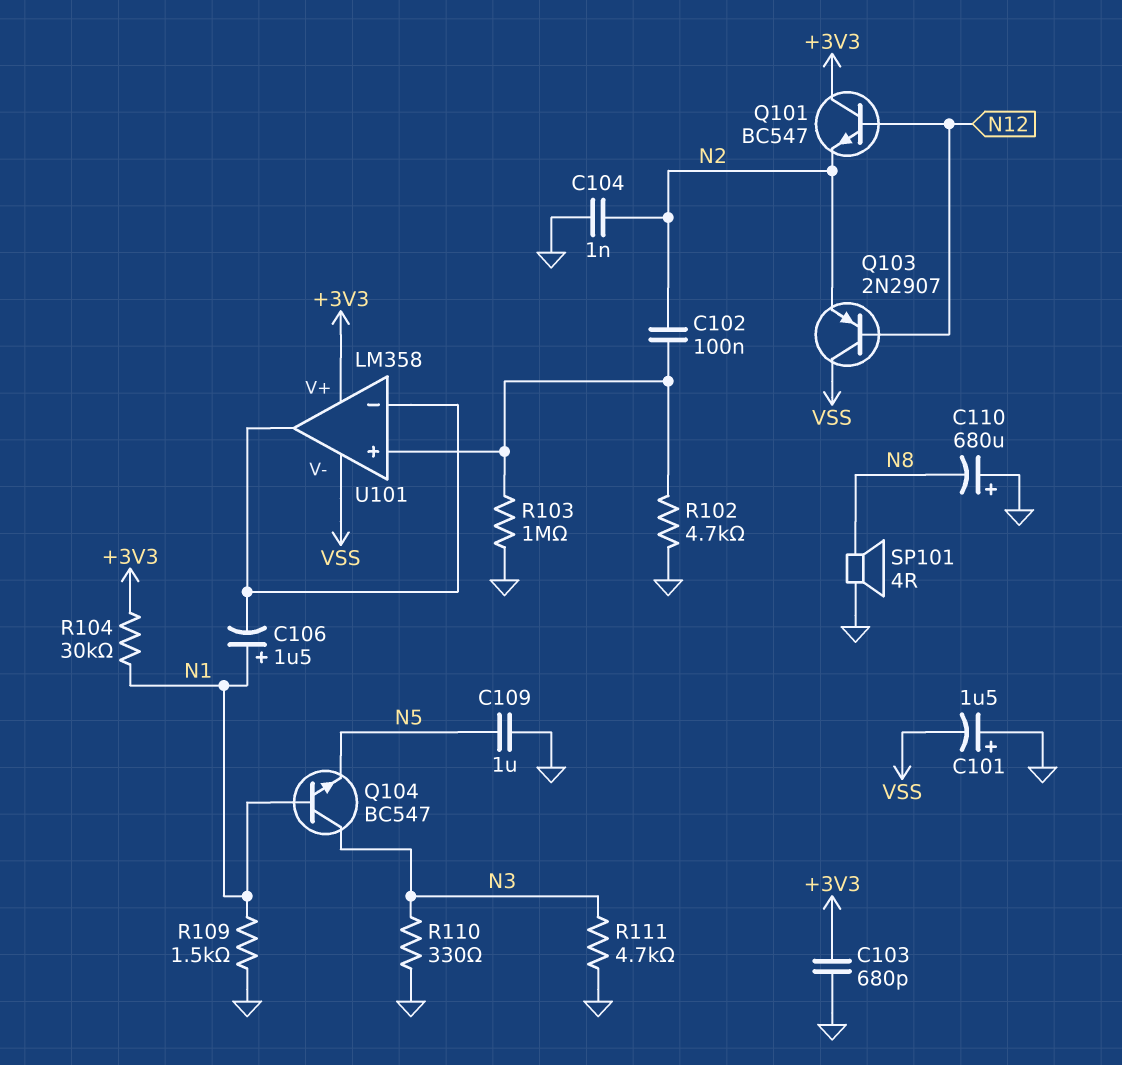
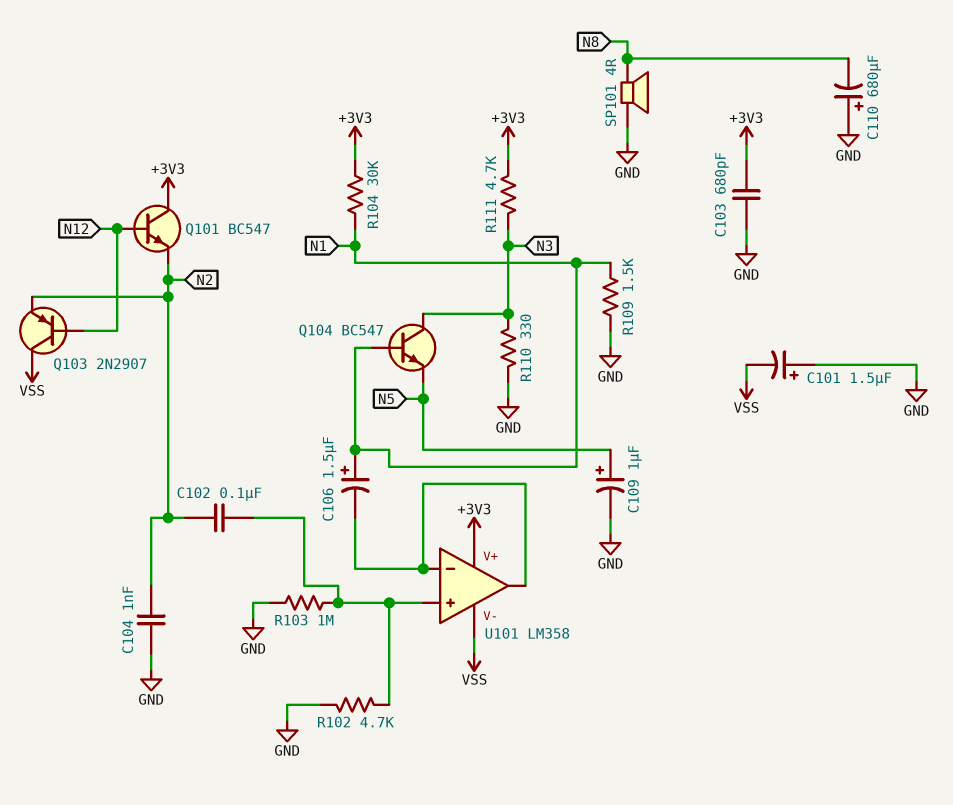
C109: 1uF (GND, N5) -> 1uF (plus N5, minus GND)
R111: 4.7k (GND, N3) -> 4.7k (+3V3, N3)

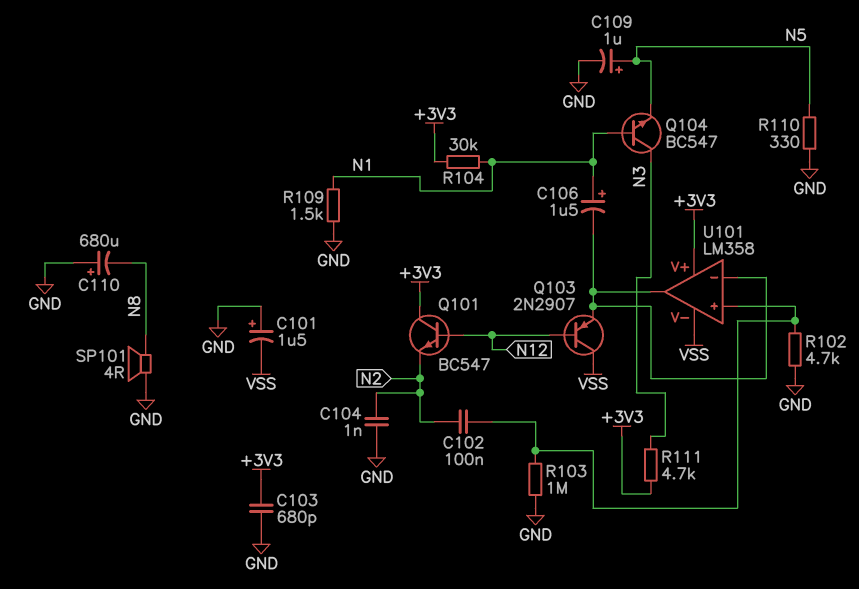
Q103: PNP 2N2907 (B N12, C VSS, E N2) -> PNP 2N2907 (B N12, C VSS, E U101/in-)
R110: 330 (GND, N3) -> 330 (GND, N5)

